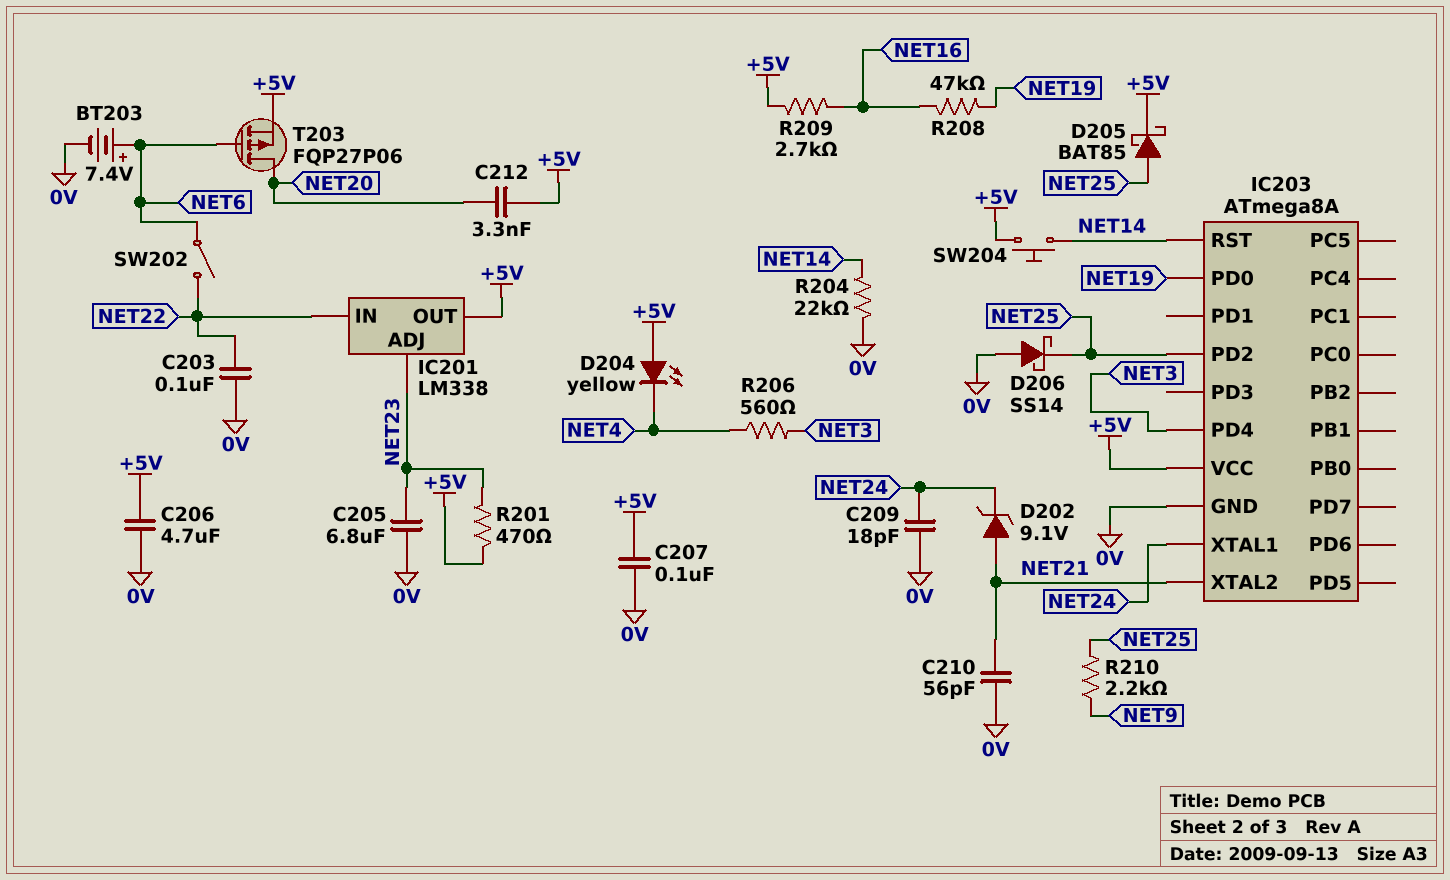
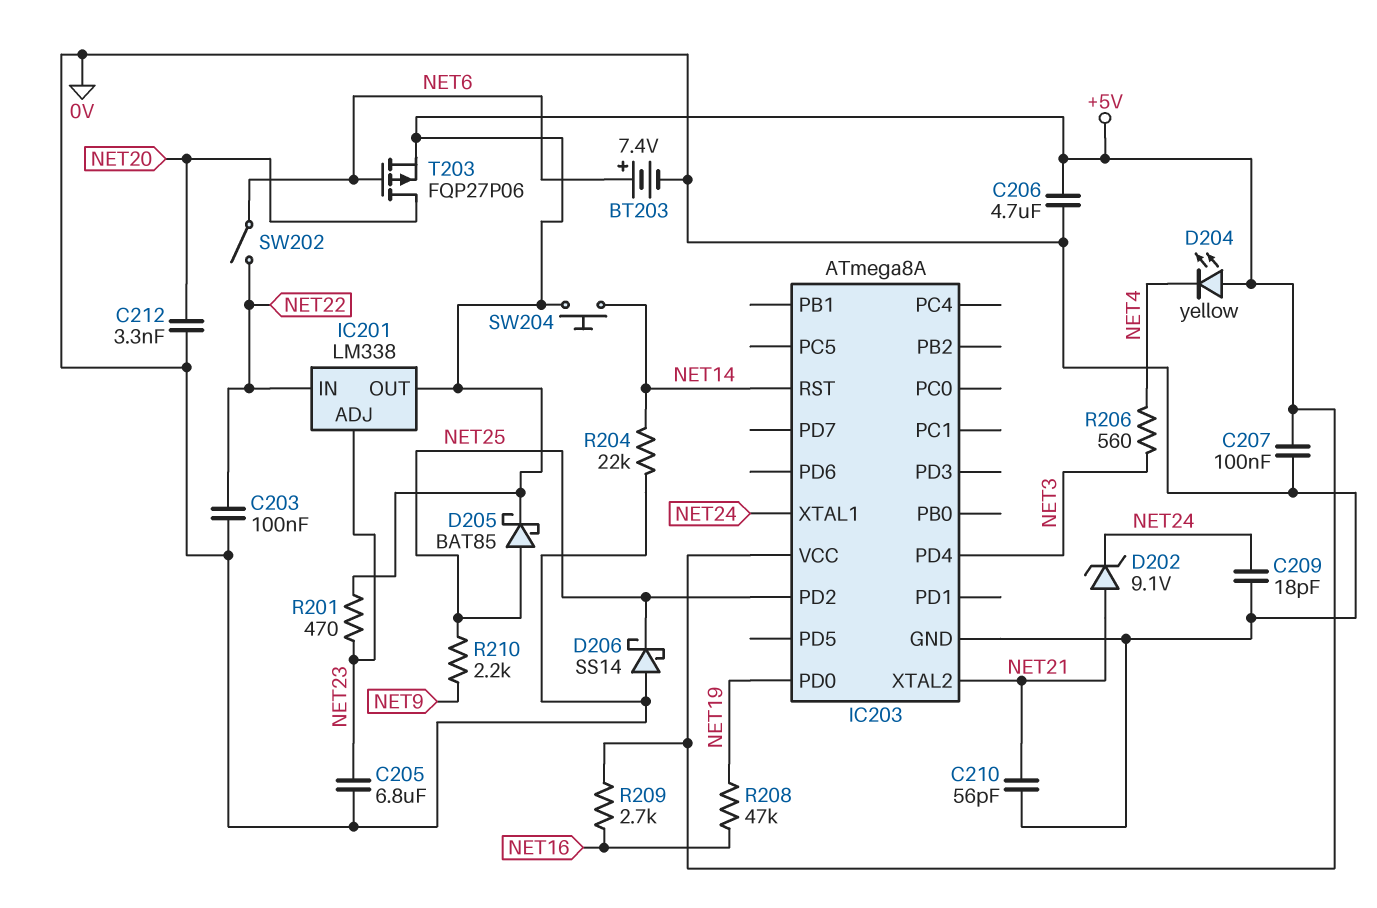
C212: 3.3nF (+5V, NET20) -> 3.3nF (0V, NET20)

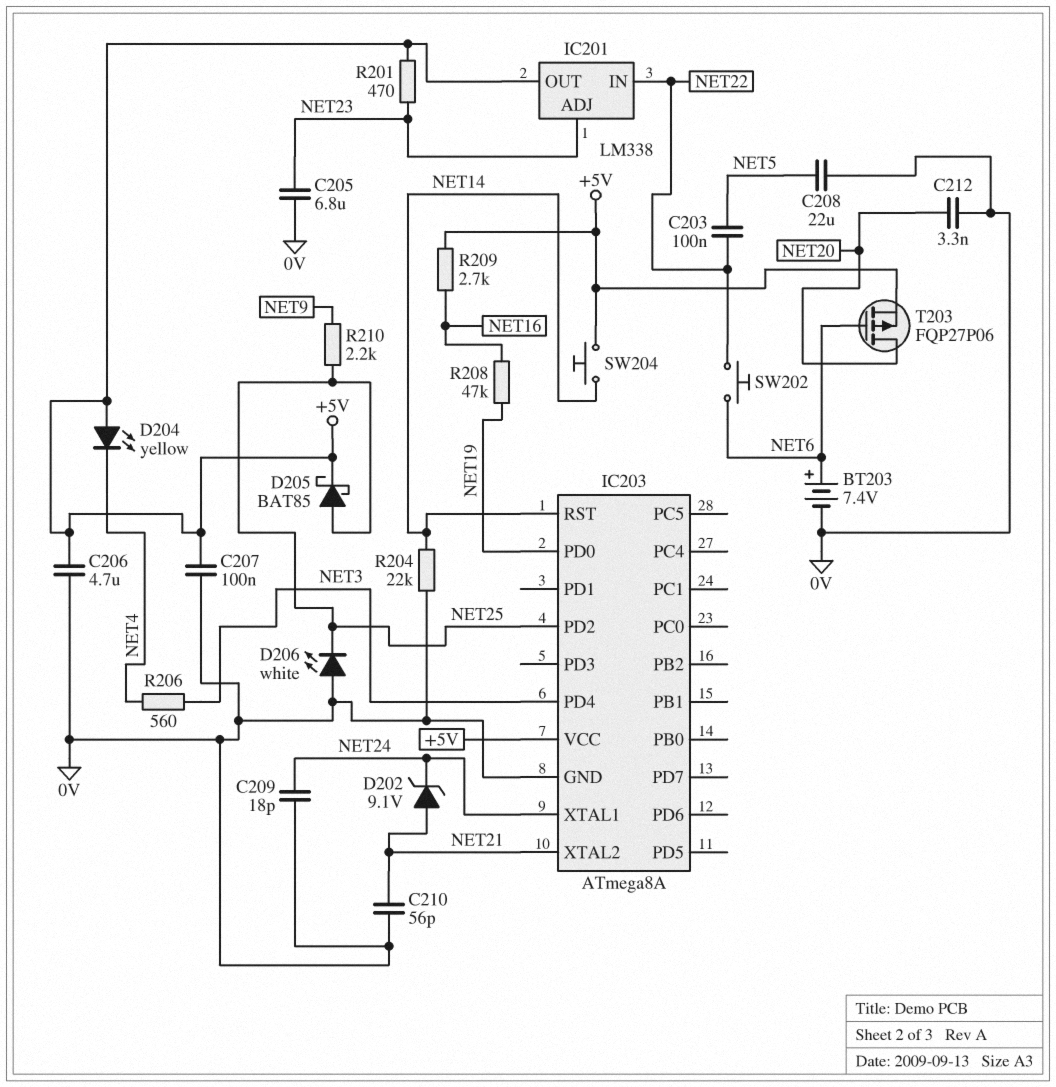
C203: 100nF (0V, NET22) -> 100nF (NET5, NET22)
C208: none -> 22uF (0V, NET5)
D206: schottky SS14 (A 0V, K NET25) -> LED white (A 0V, K NET25)
SW202: switch (NET6, NET22) -> button (NET6, NET22)

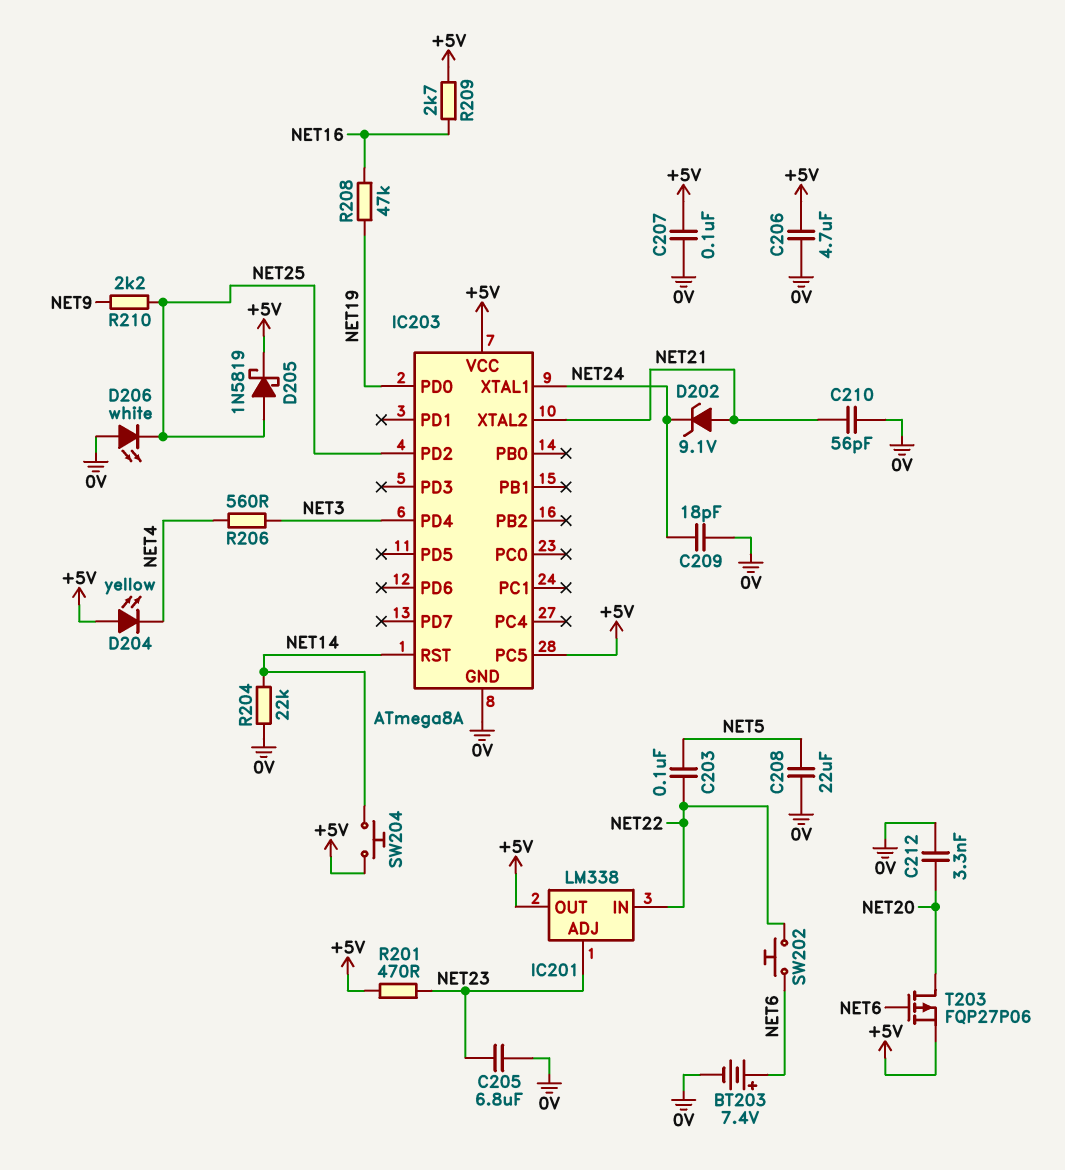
D205: schottky BAT85 (A NET25, K +5V) -> schottky 1N5819 (A NET25, K +5V)
IC203 pin PC5: none -> +5V

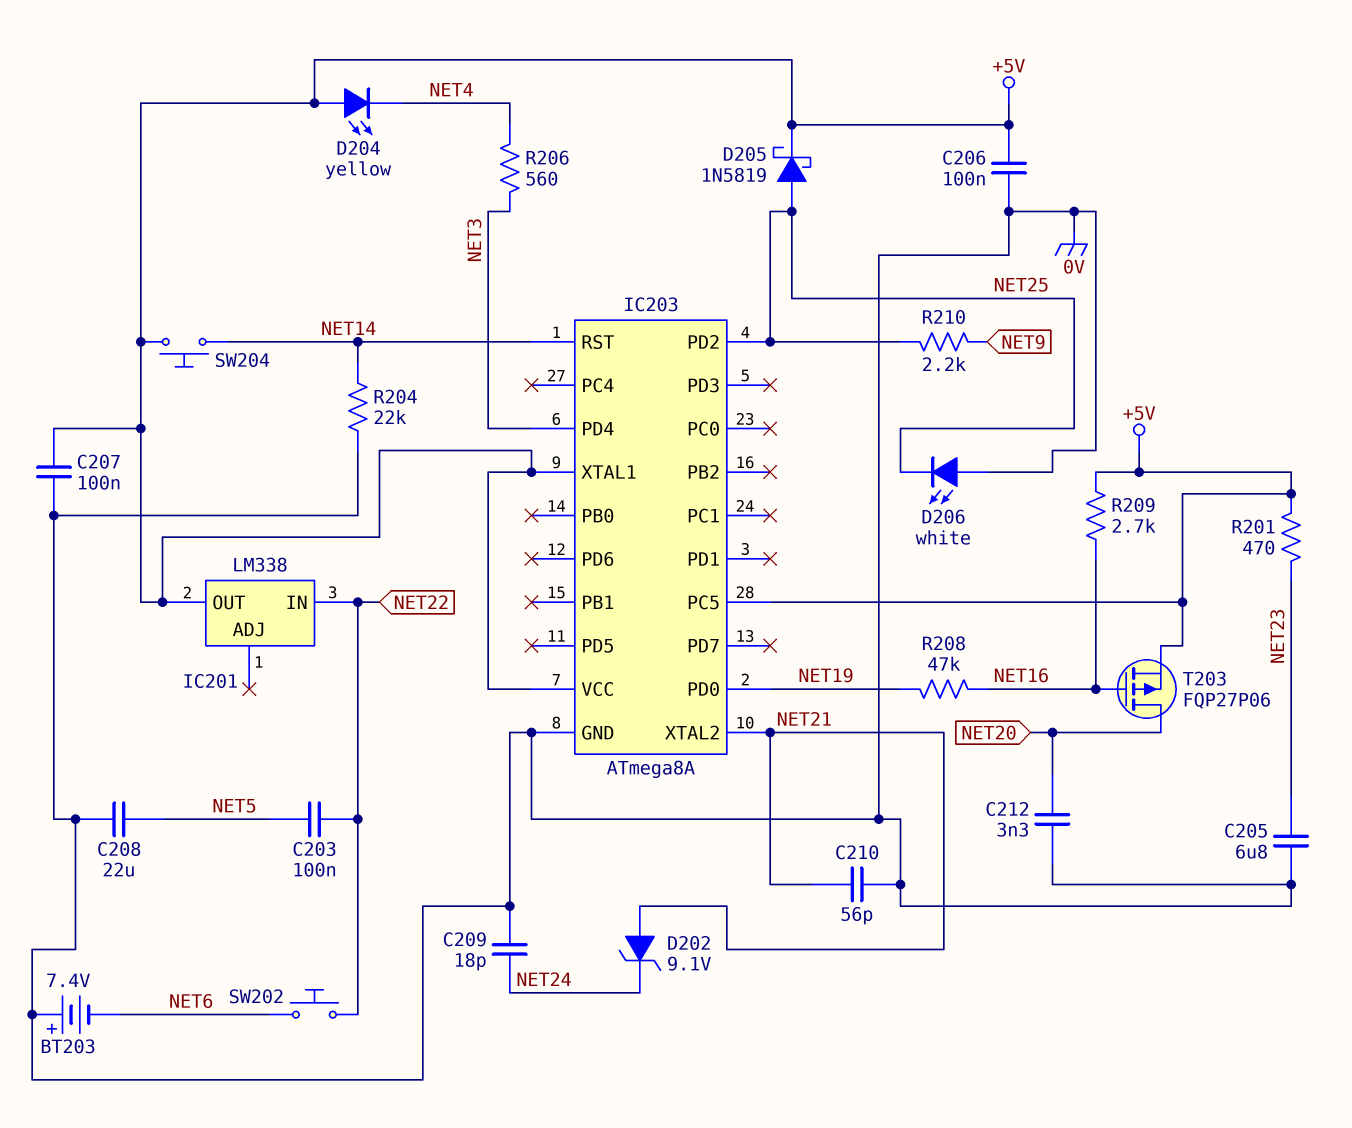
BT203: 7.4V (plus NET6, minus 0V) -> 7.4V (plus 0V, minus NET6)
C206: 4.7uF (+5V, 0V) -> 100nF (+5V, 0V)
IC201 pin ADJ: NET23 -> none
IC203 pin XTAL1: NET24 -> +5V
T203: PMOS FQP27P06 (G NET6, D NET20, S +5V) -> PMOS FQP27P06 (G NET16, D NET20, S +5V)

